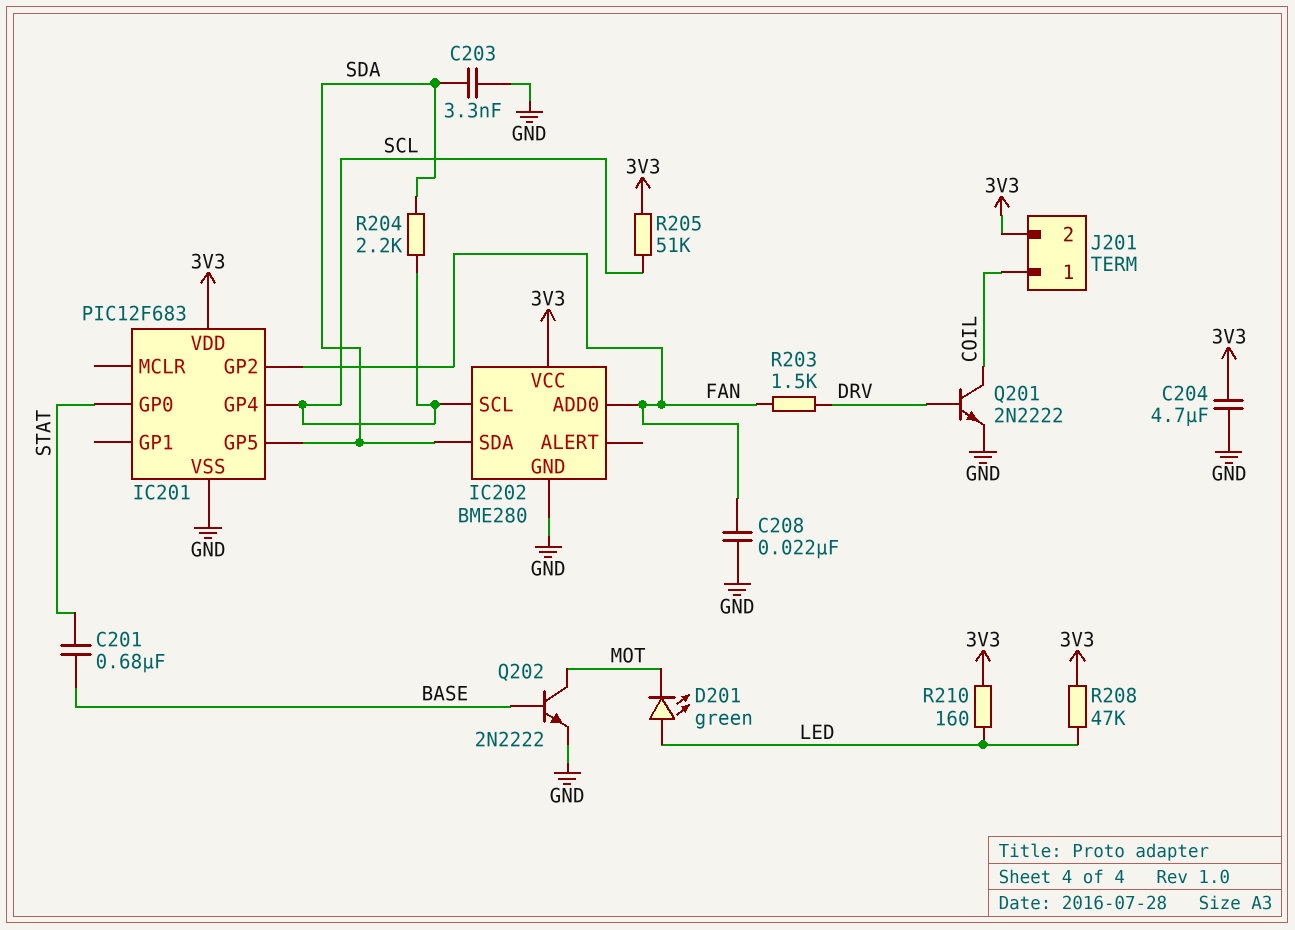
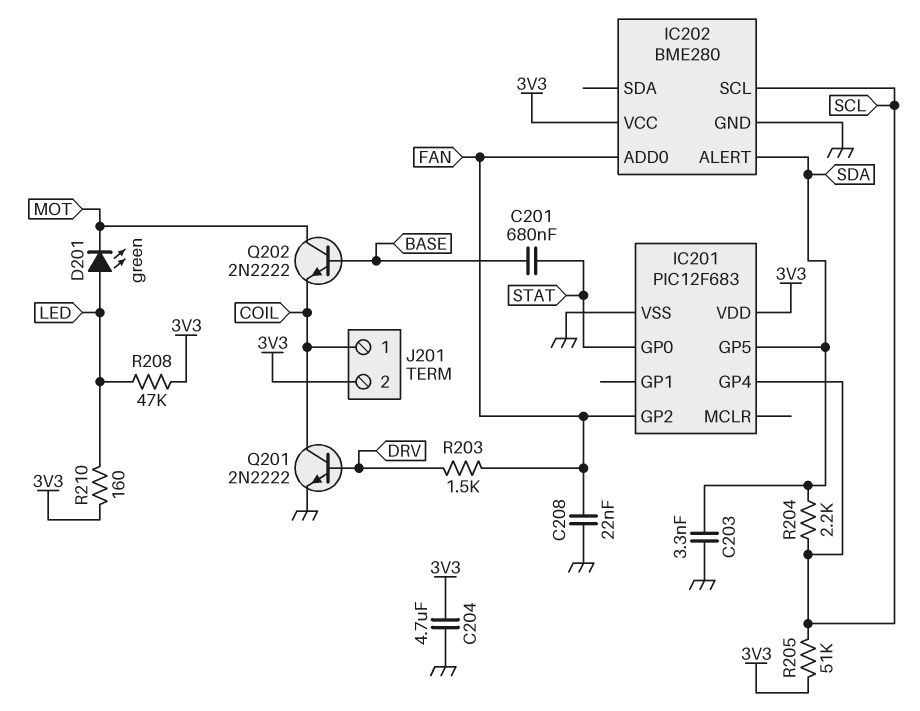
IC202 pin ALERT: none -> SDA
IC202 pin SDA: SDA -> none
Q202: NPN 2N2222 (B BASE, C MOT, E GND) -> NPN 2N2222 (B BASE, C MOT, E COIL)

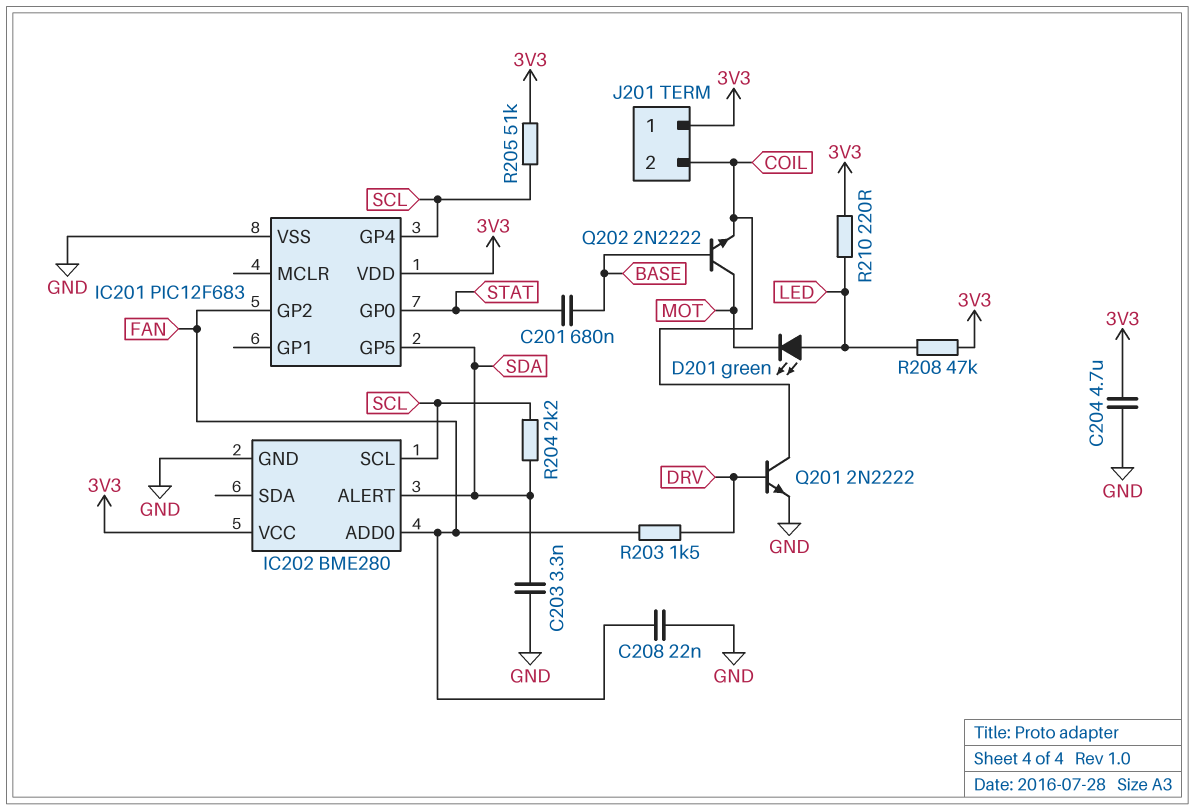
J201 pin 1: COIL -> 3V3
J201 pin 2: 3V3 -> COIL
R210: 160 (3V3, LED) -> 220 (3V3, LED)

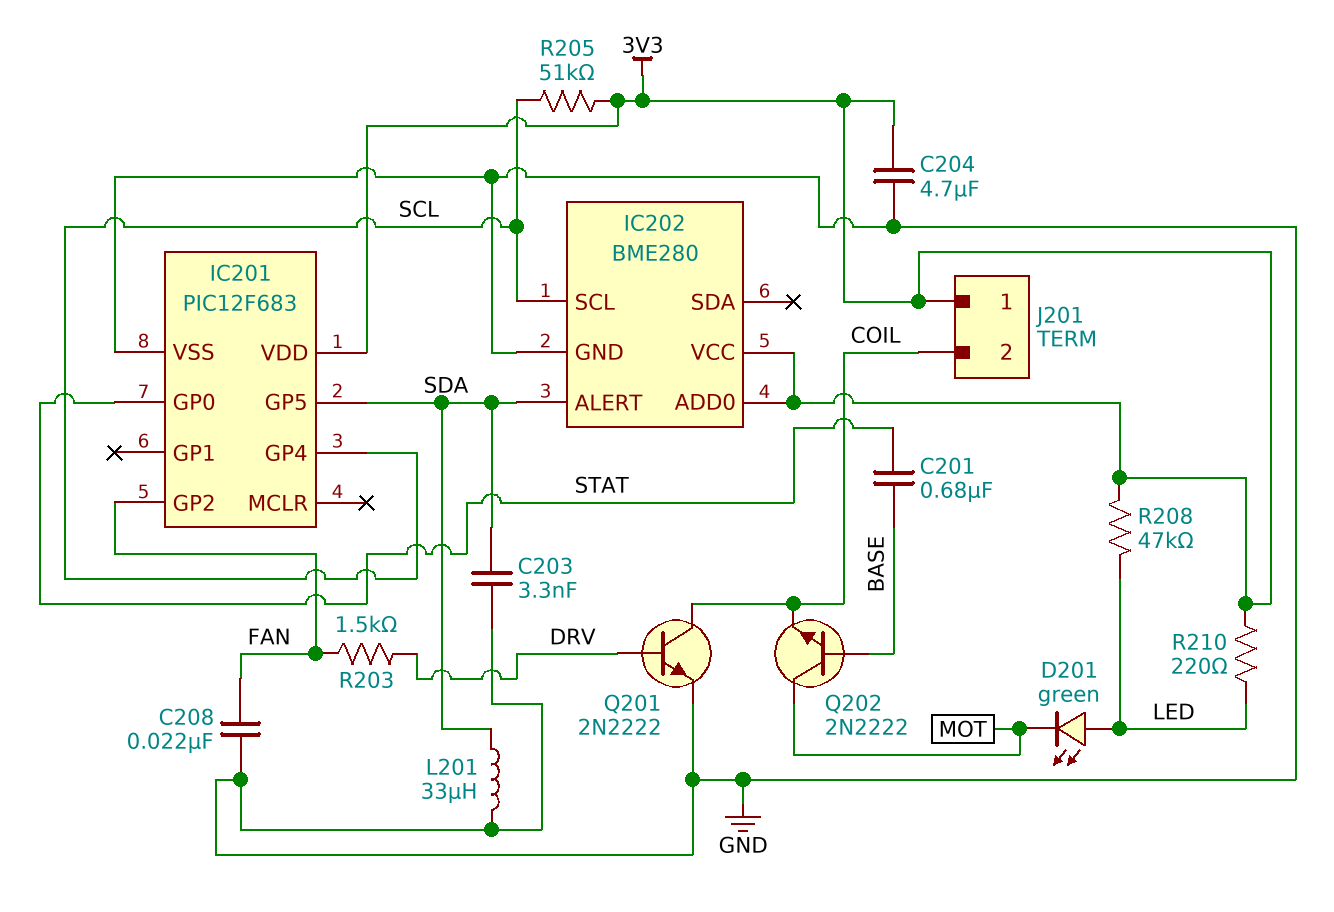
IC202 pin ADD0: FAN -> 3V3
L201: none -> 33uH (GND, SDA)
R204: 2.2k (SCL, SDA) -> none

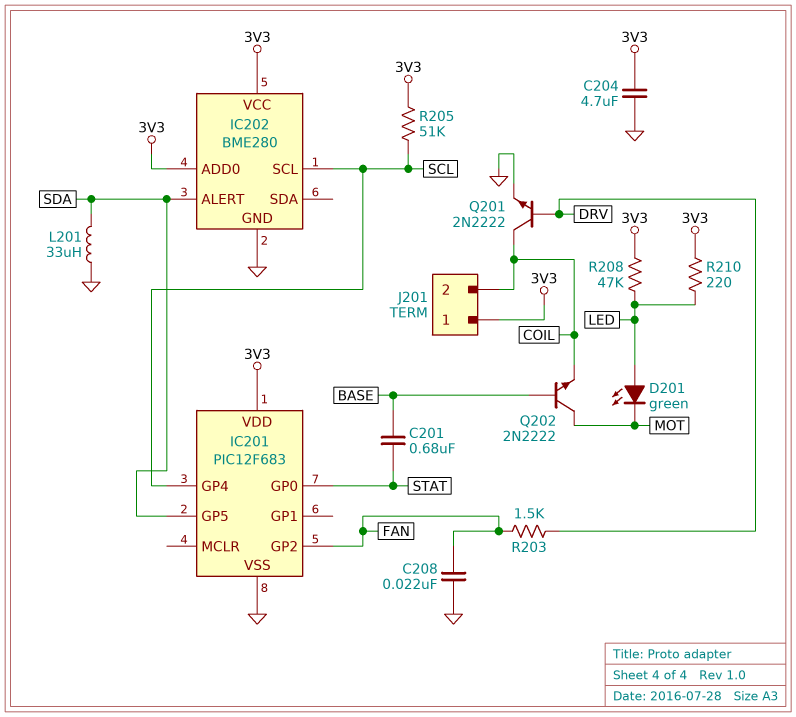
C203: 3.3nF (GND, SDA) -> none

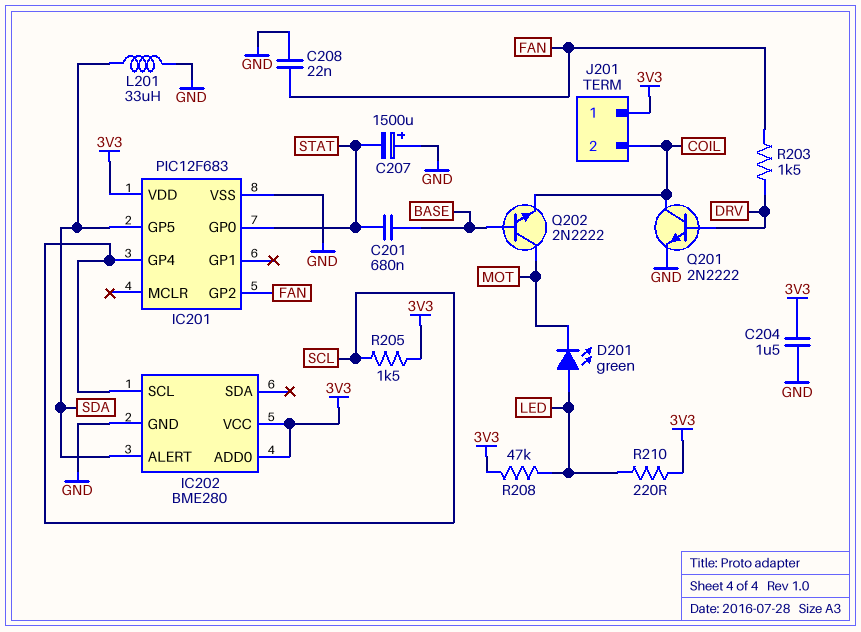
C204: 4.7uF (3V3, GND) -> 1.5uF (3V3, GND)
C207: none -> 1500uF (plus GND, minus STAT)
R205: 51k (3V3, SCL) -> 1.5k (3V3, SCL)

